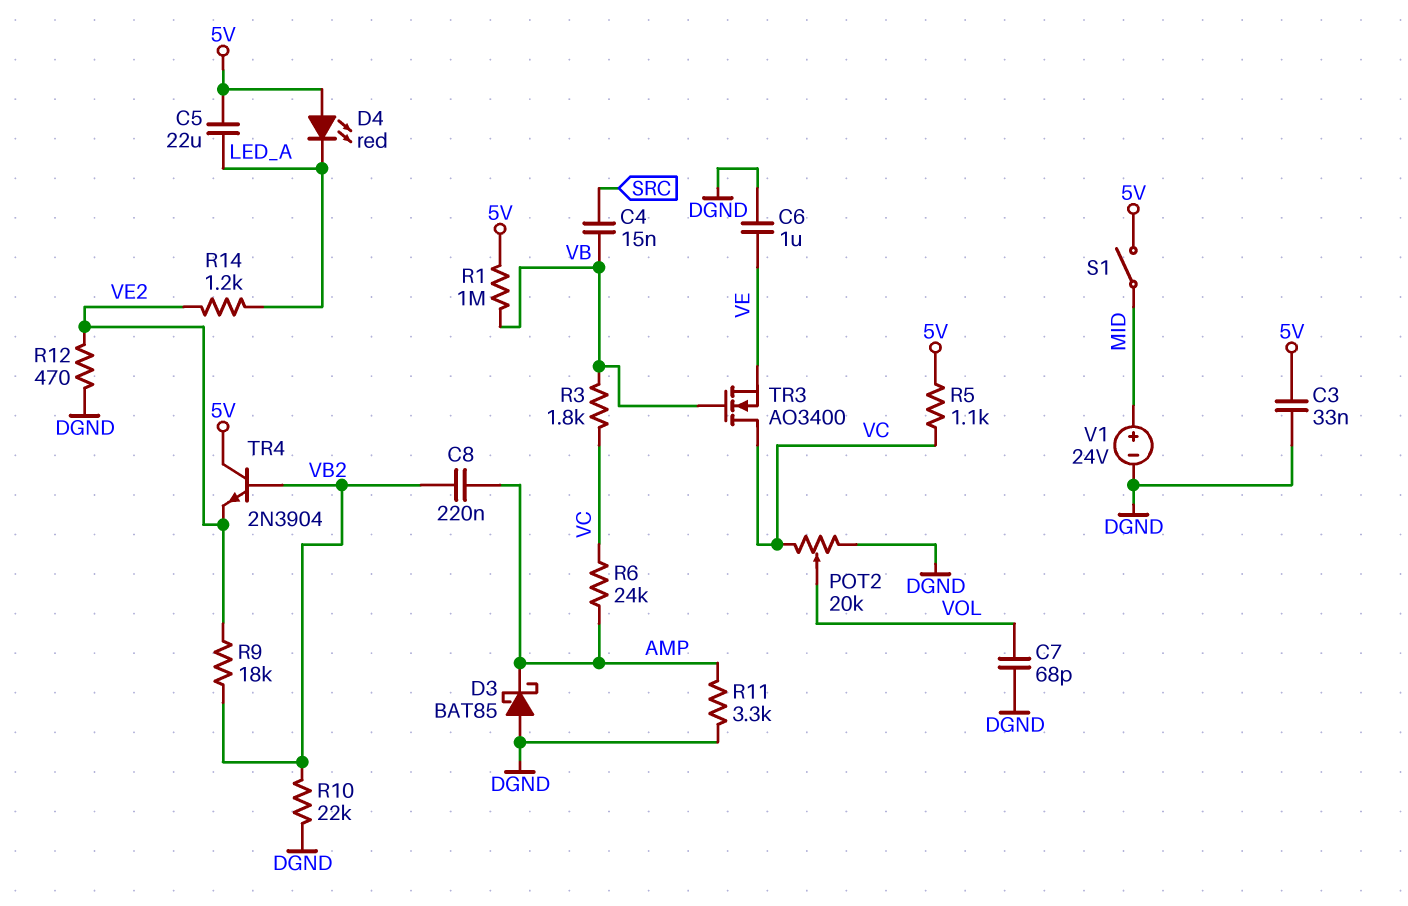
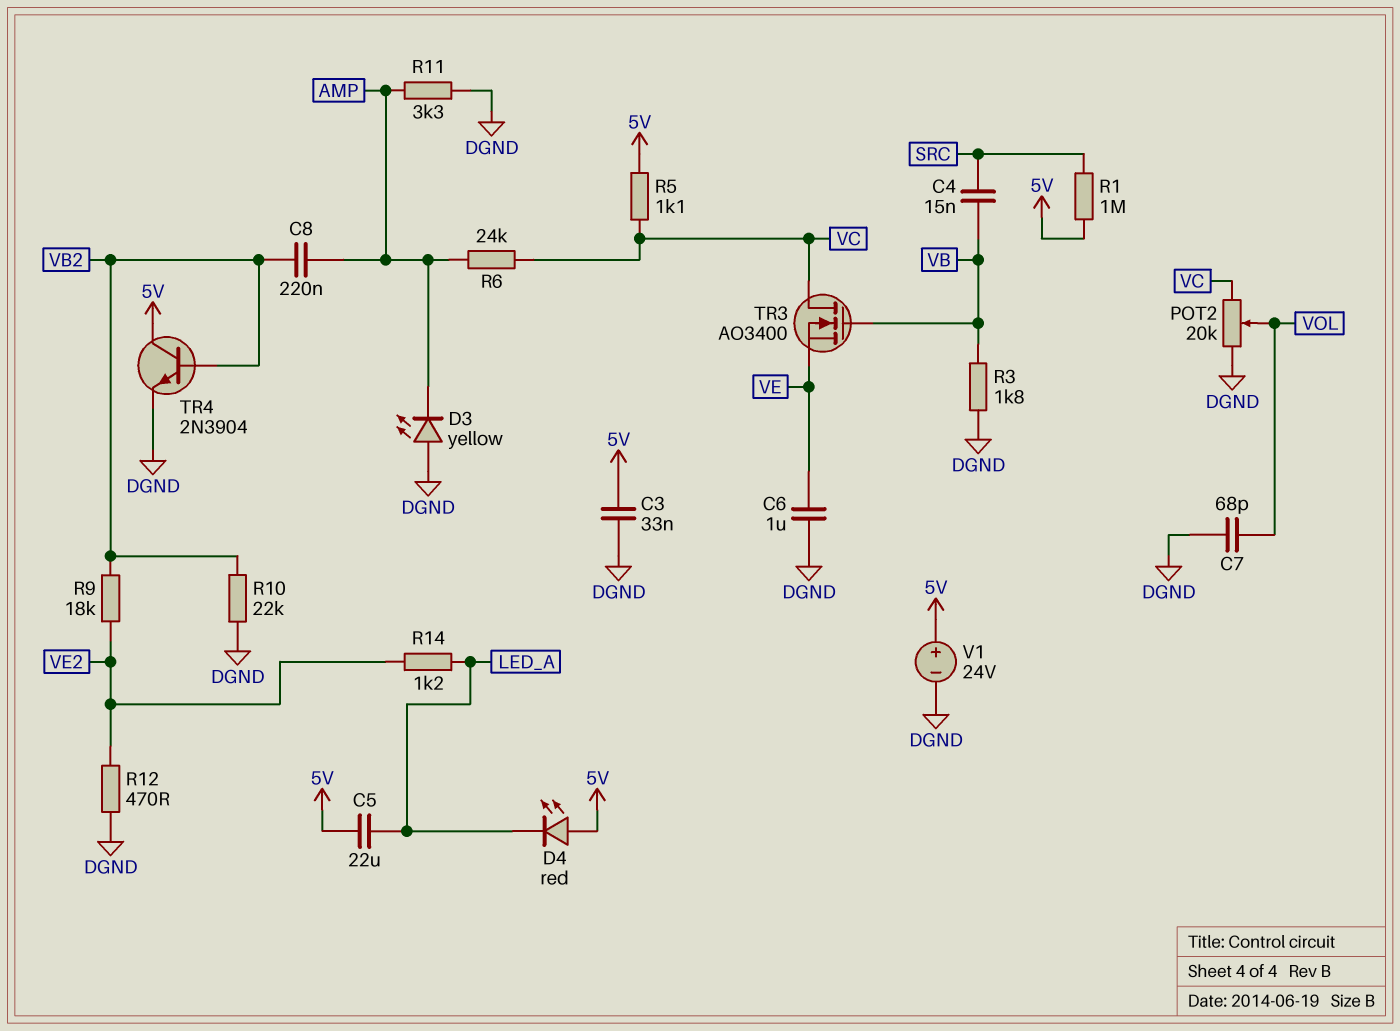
D3: schottky BAT85 (A DGND, K AMP) -> LED yellow (A DGND, K AMP)
R1: 1M (5V, VB) -> 1M (5V, SRC)
R3: 1.8k (VB, VC) -> 1.8k (DGND, VB)
S1: switch (5V, MID) -> none
TR4: NPN 2N3904 (B VB2, C 5V, E VE2) -> NPN 2N3904 (B VB2, C 5V, E DGND)
V1: 24V (plus MID, minus DGND) -> 24V (plus 5V, minus DGND)

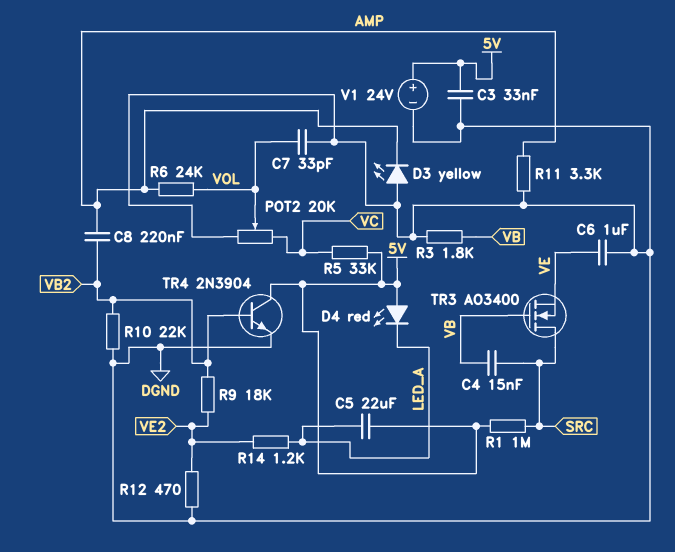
C7: 68pF (DGND, VOL) -> 33pF (DGND, VOL)
R5: 1.1k (5V, VC) -> 33k (5V, VC)
R6: 24k (AMP, VC) -> 24k (AMP, VOL)
TR3: NMOS AO3400 (G VB, D VC, S VE) -> NMOS AO3400 (G VB, D SRC, S VE)

